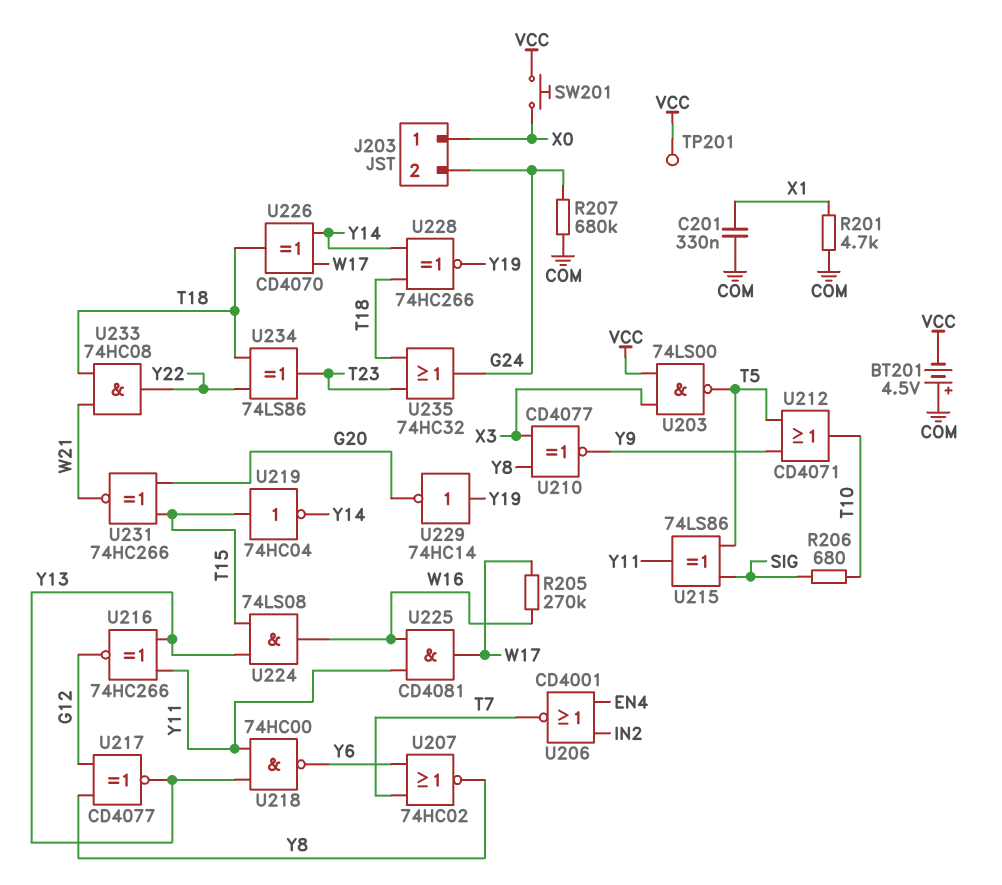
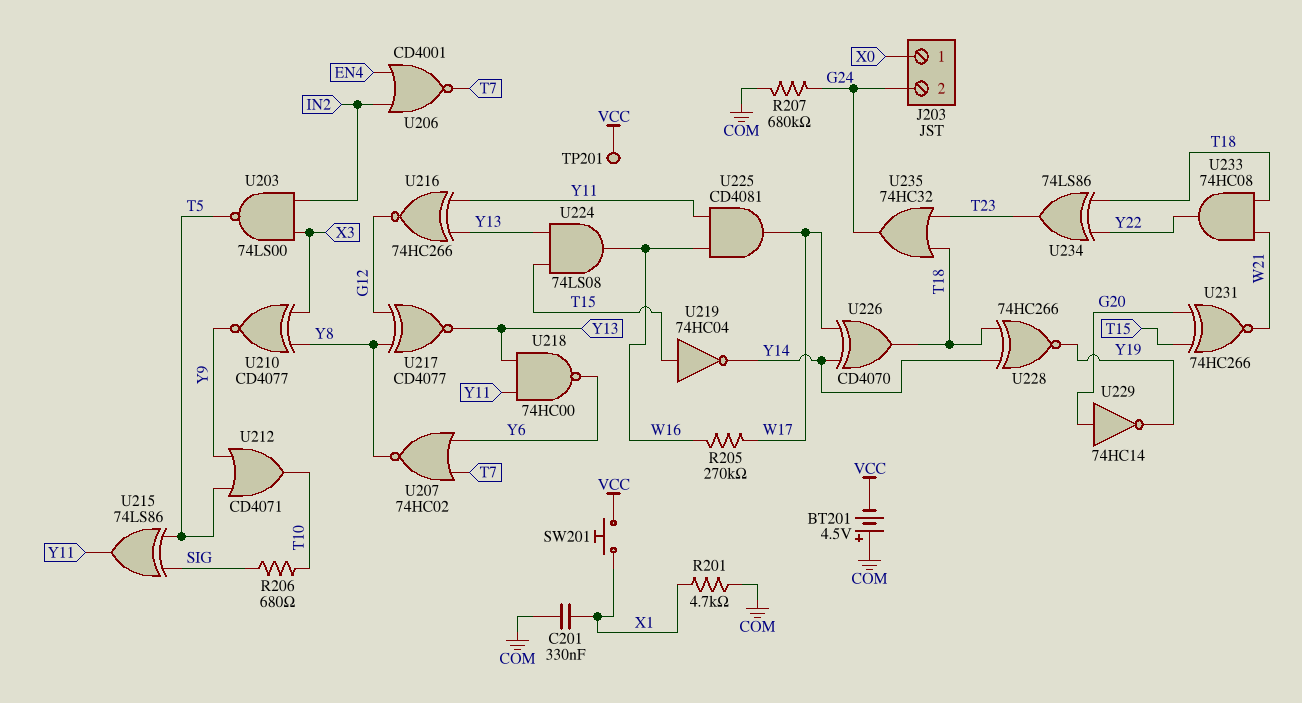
SW201: button (VCC, X0) -> button (VCC, X1)
U203: NAND 74LS00 (in VCC, in X3, out T5) -> NAND 74LS00 (in IN2, in X3, out T5)
U229: NOT 74HC14 (in Y19, out G20) -> NOT 74HC14 (in G20, out Y19)

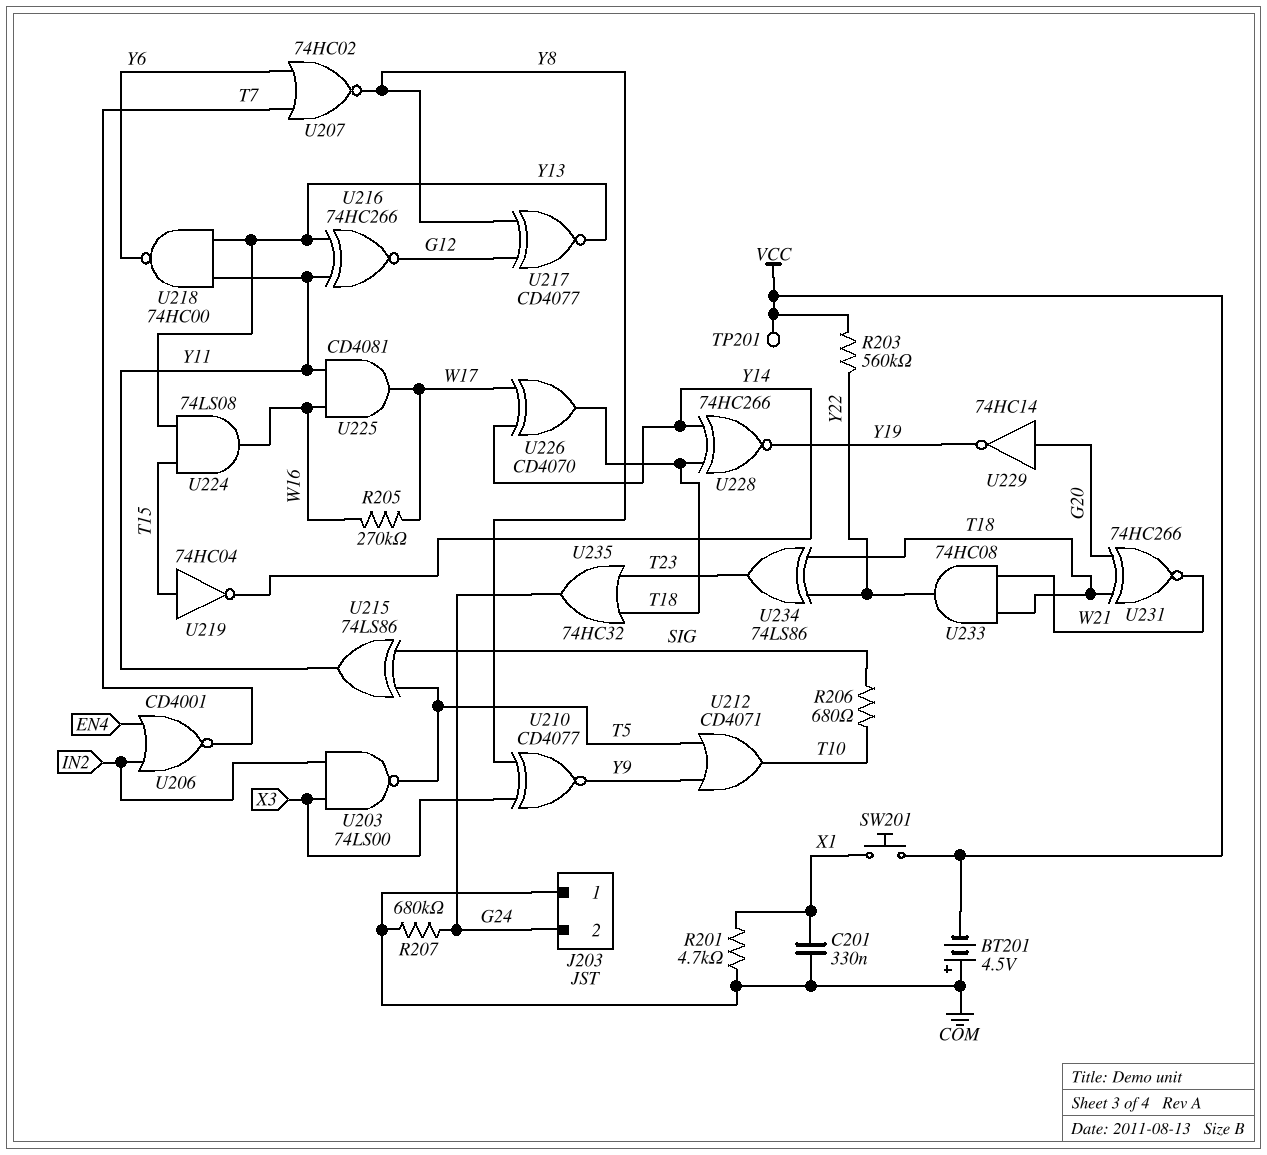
J203 pin 1: X0 -> COM
R203: none -> 560k (VCC, Y22)
U231: XNOR 74HC266 (in G20, in T15, out W21) -> XNOR 74HC266 (in G20, in T18, out W21)

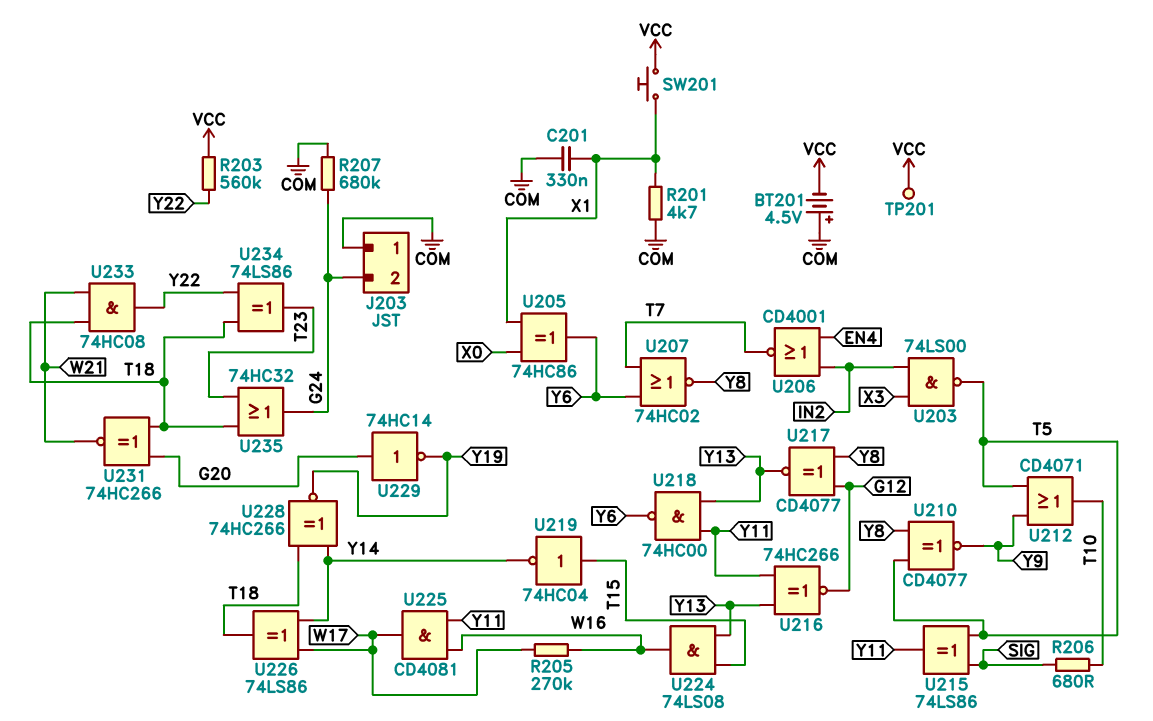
U205: none -> XOR 74HC86 (in X0, in X1, out Y6)
U210: XNOR CD4077 (in X3, in Y8, out Y9) -> XNOR CD4077 (in T5, in Y8, out Y9)
U226: XOR CD4070 (in W17, in Y14, out T18) -> XOR 74LS86 (in W17, in Y14, out T18)

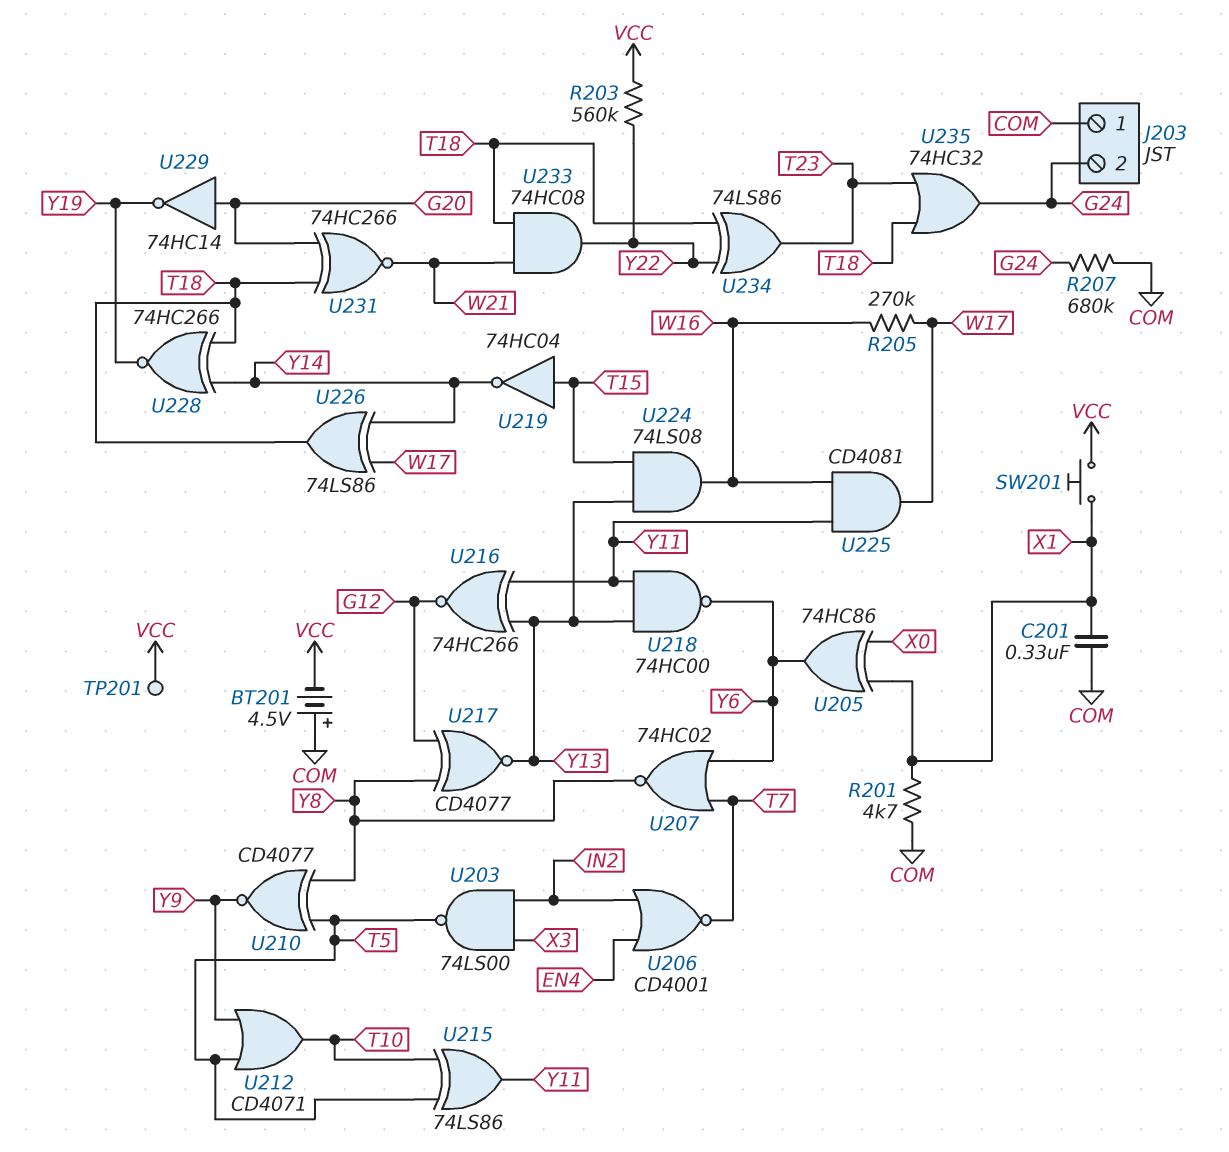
R206: 680 (SIG, T10) -> none
U215: XOR 74LS86 (in SIG, in T5, out Y11) -> XOR 74LS86 (in T5, in T10, out Y11)

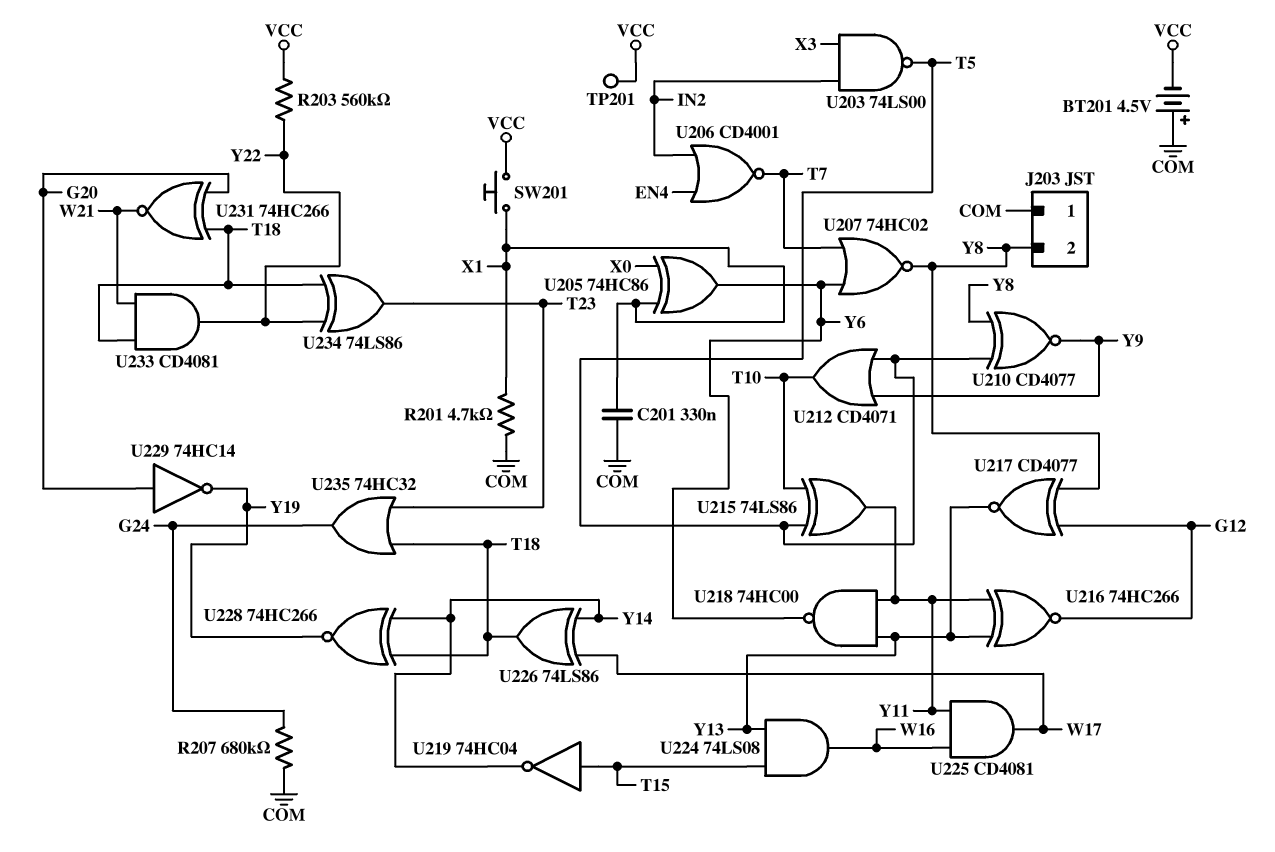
J203 pin 2: G24 -> Y8
R205: 270k (W16, W17) -> none
U233: AND 74HC08 (in T18, in W21, out Y22) -> AND CD4081 (in T18, in W21, out Y22)

